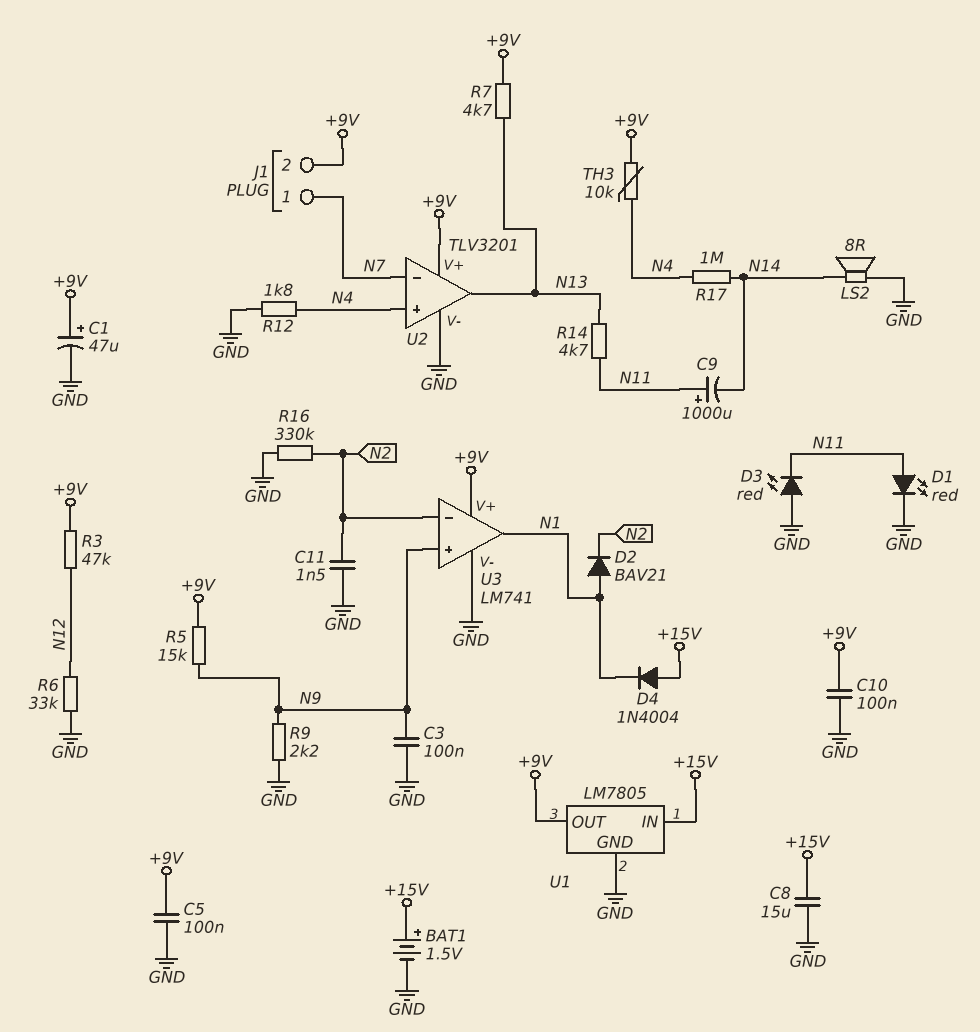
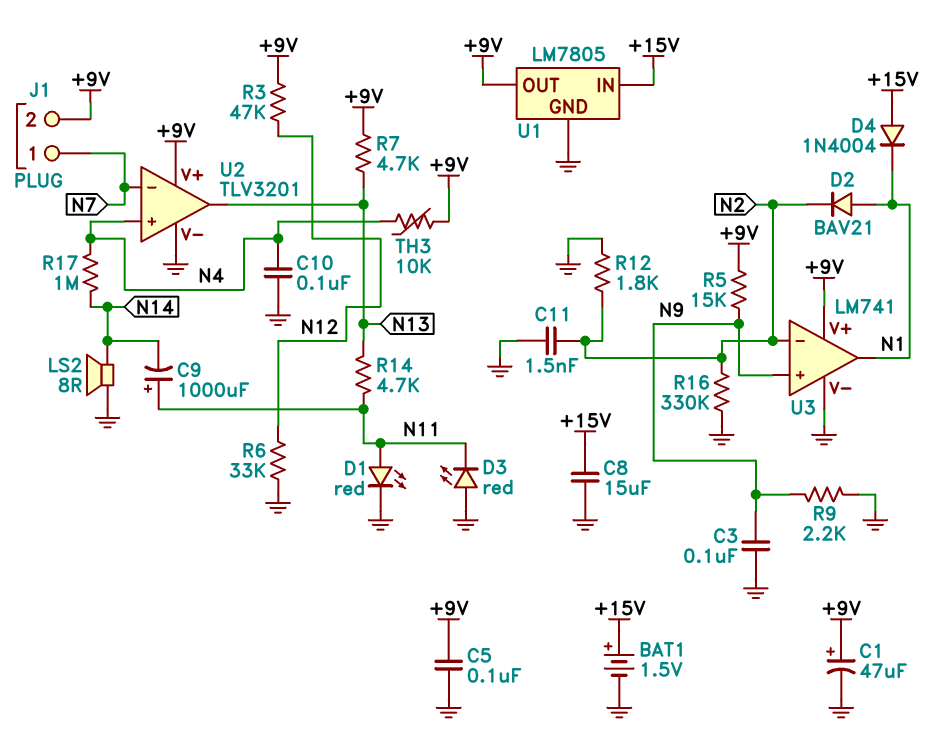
C10: 100nF (+9V, GND) -> 100nF (GND, N4)
R12: 1.8k (GND, N4) -> 1.8k (GND, N2)

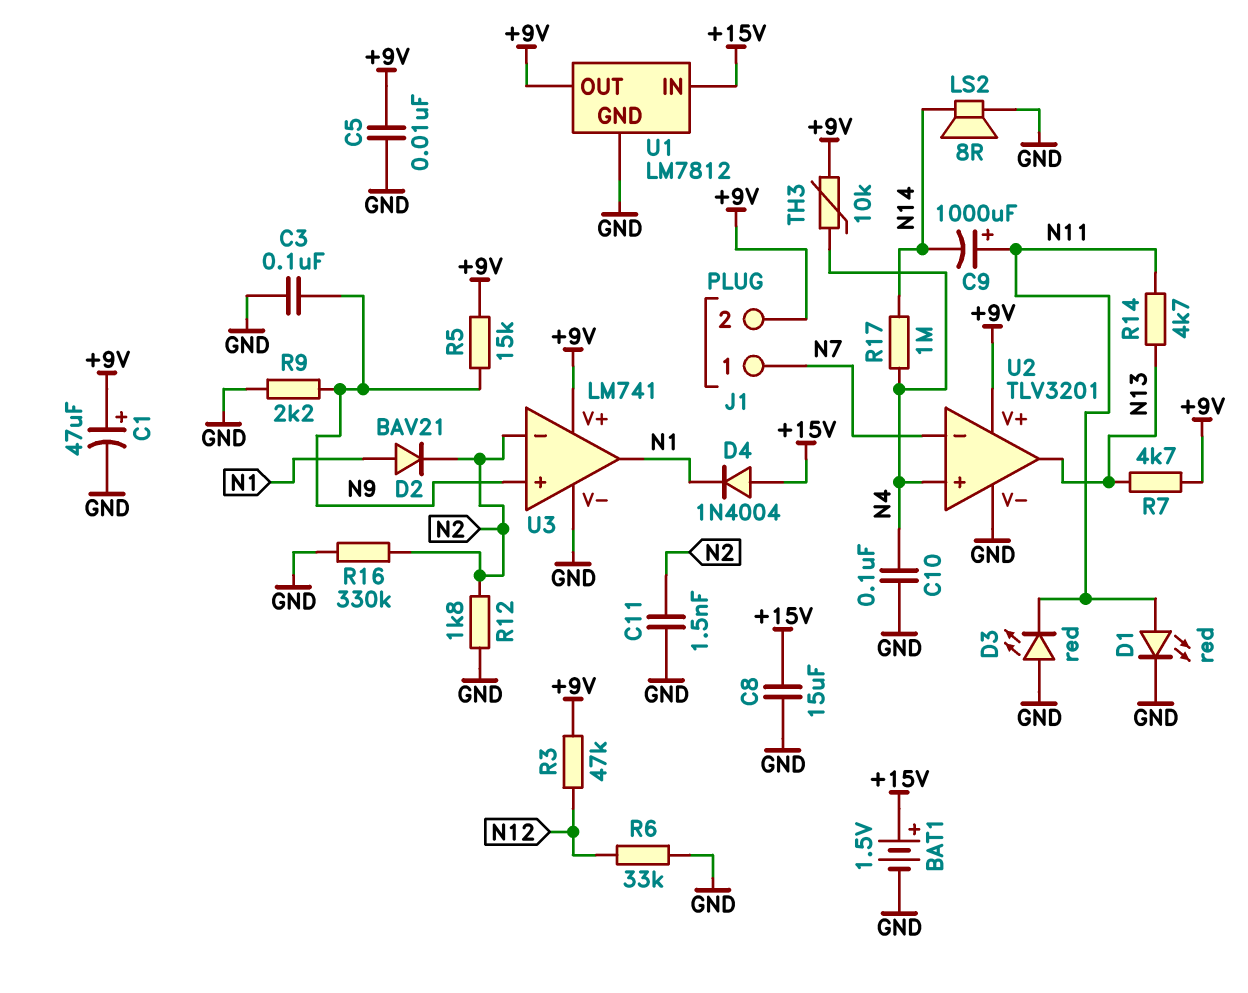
C5: 100nF (+9V, GND) -> 10nF (+9V, GND)
U1: LM7805 -> LM7812

